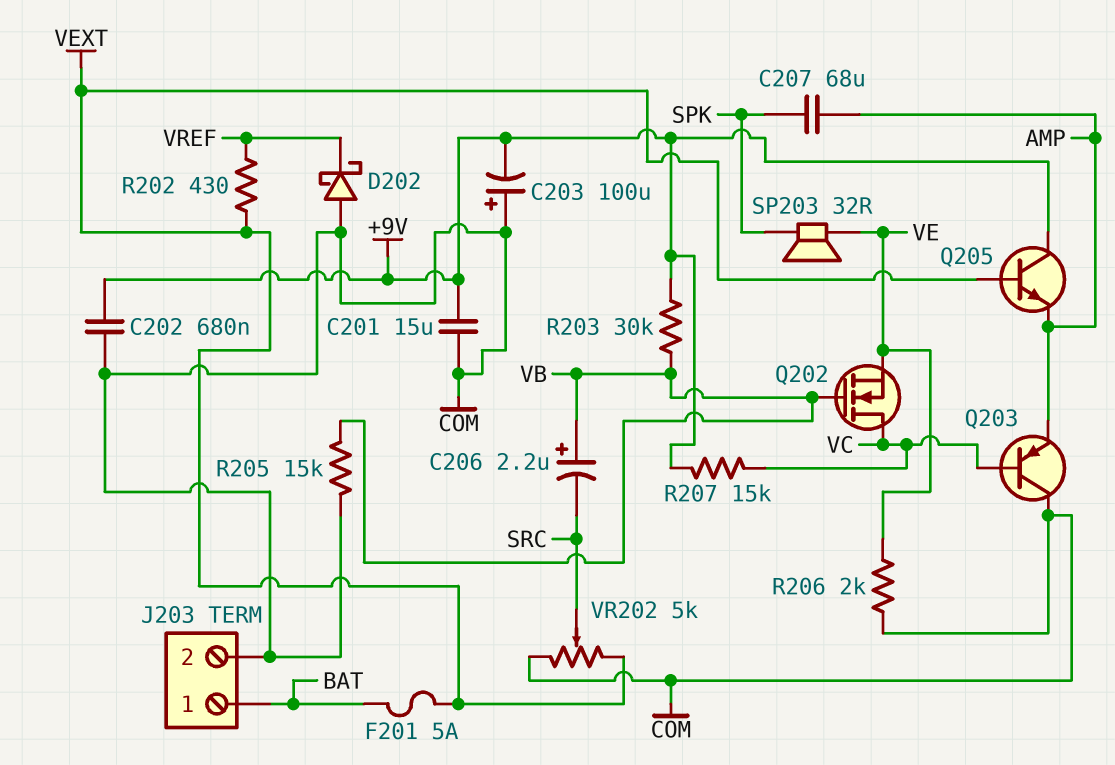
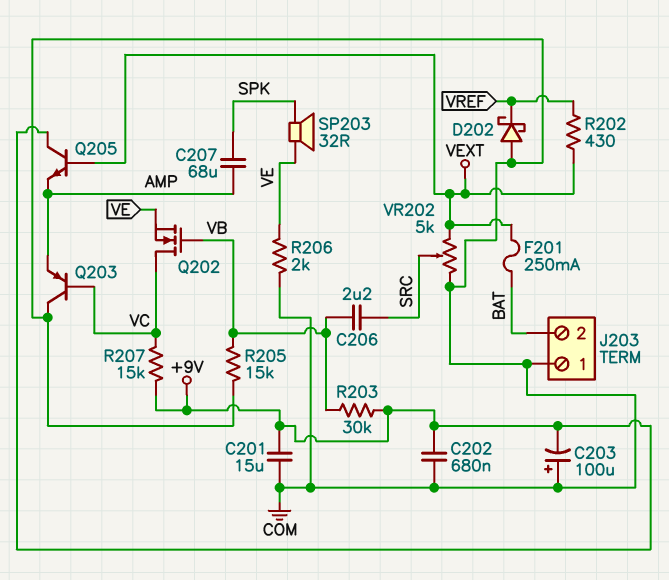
C206: 2.2uF (plus VB, minus SRC) -> 2.2uF (SRC, VB)
F201: 5A (BAT, VEXT) -> 250mA (BAT, VEXT)
J203 pin 1: BAT -> COM
J203 pin 2: COM -> BAT

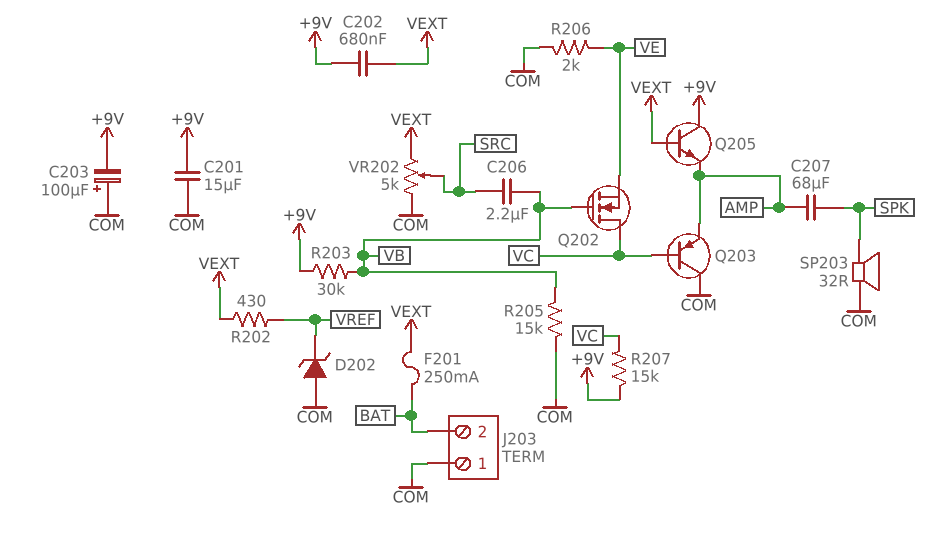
C202: 680nF (+9V, COM) -> 680nF (+9V, VEXT)
D202: schottky (A COM, K VREF) -> zener (A COM, K VREF)
SP203: speaker 32R (SPK, VE) -> speaker 32R (COM, SPK)

